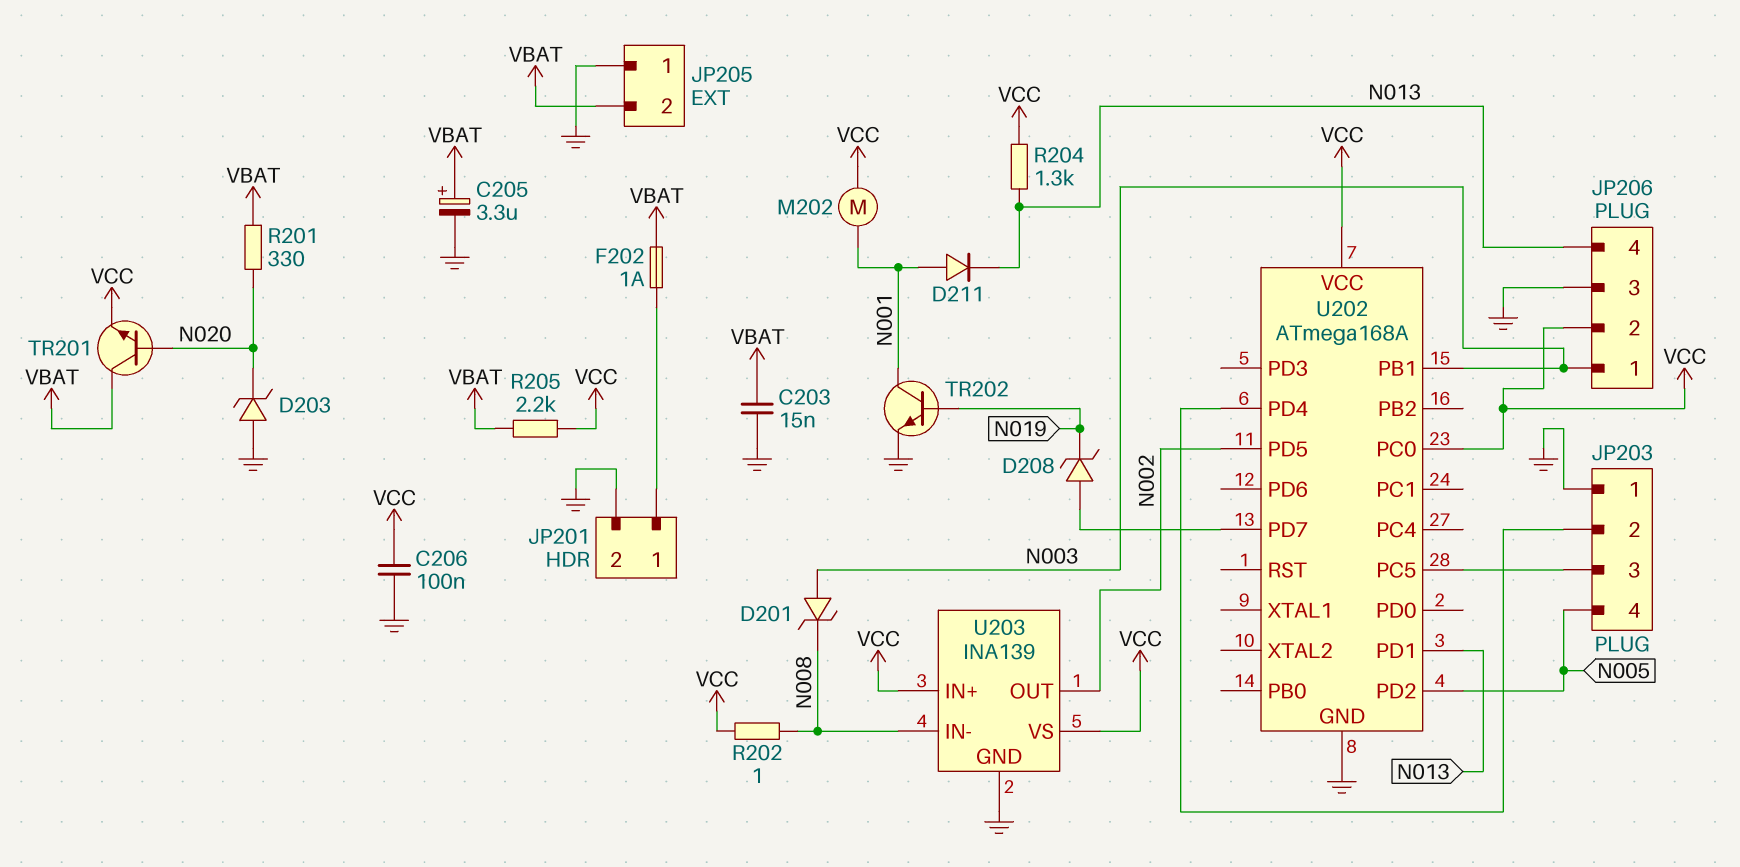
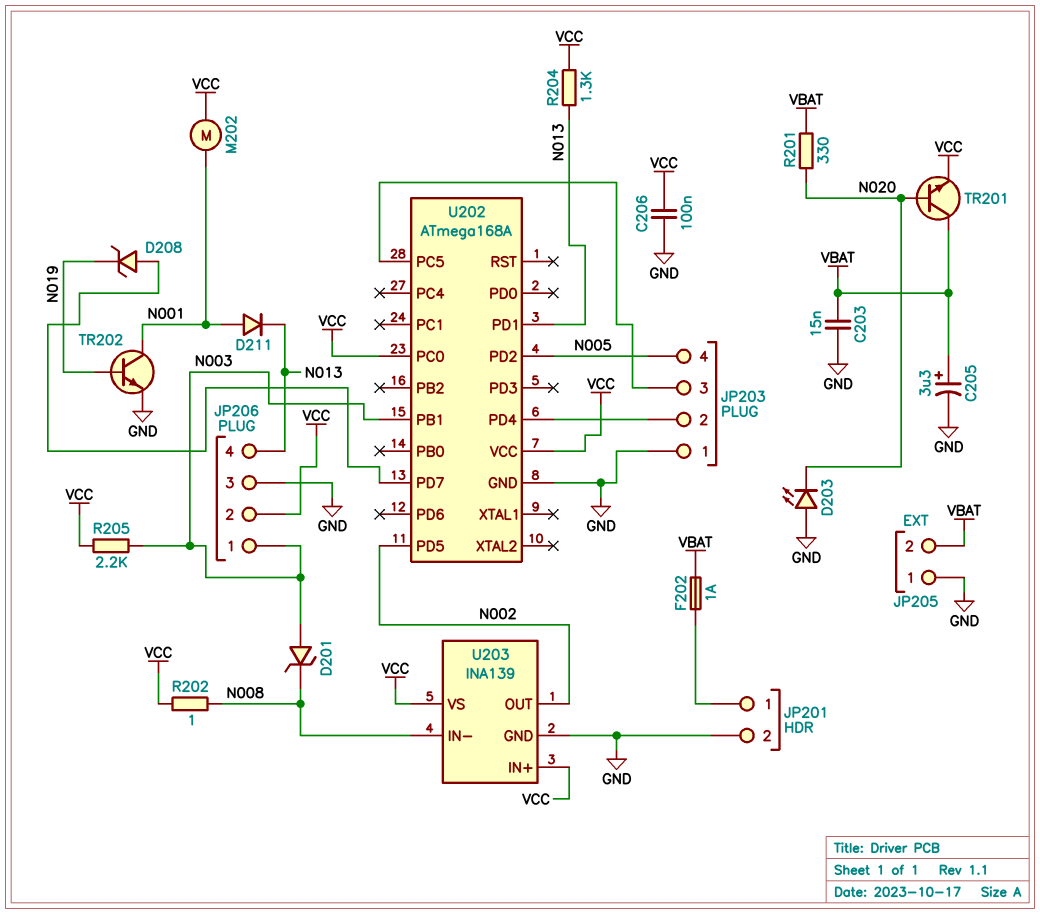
D203: zener (A GND, K N020) -> LED (A GND, K N020)
R205: 2.2k (VBAT, VCC) -> 2.2k (N003, VCC)

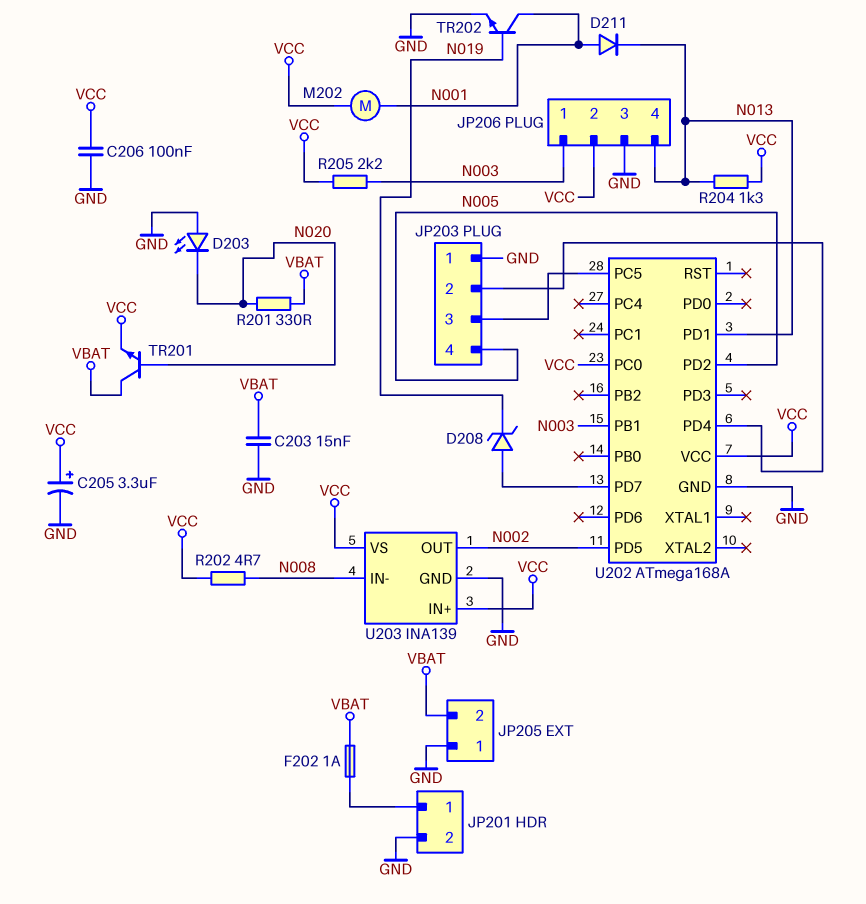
C205: 3.3uF (plus VBAT, minus GND) -> 3.3uF (plus VCC, minus GND)
D201: zener (A N003, K N008) -> none
R202: 1 (N008, VCC) -> 4.7 (N008, VCC)

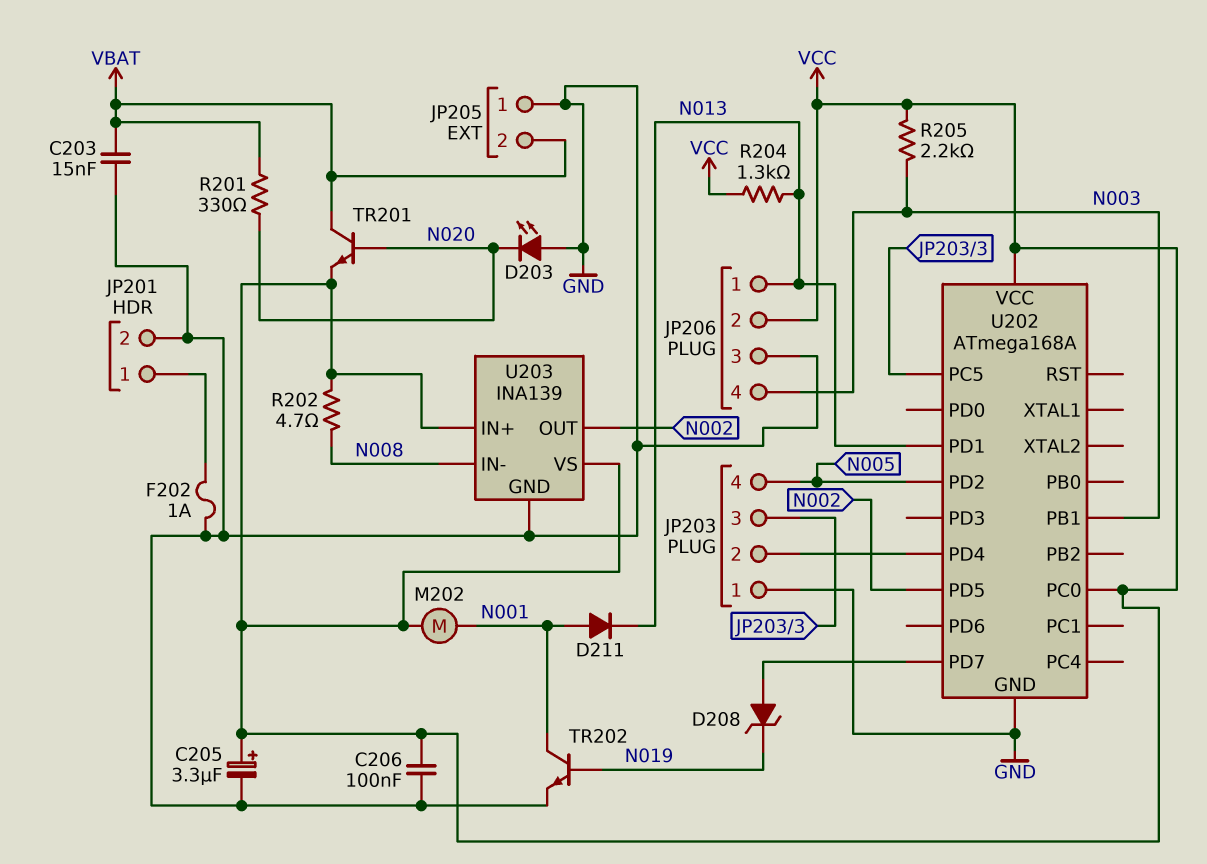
F202: 1A (JP201/1, VBAT) -> 1A (GND, JP201/1)
JP206 pin 1: N003 -> N013
JP206 pin 4: N013 -> N003

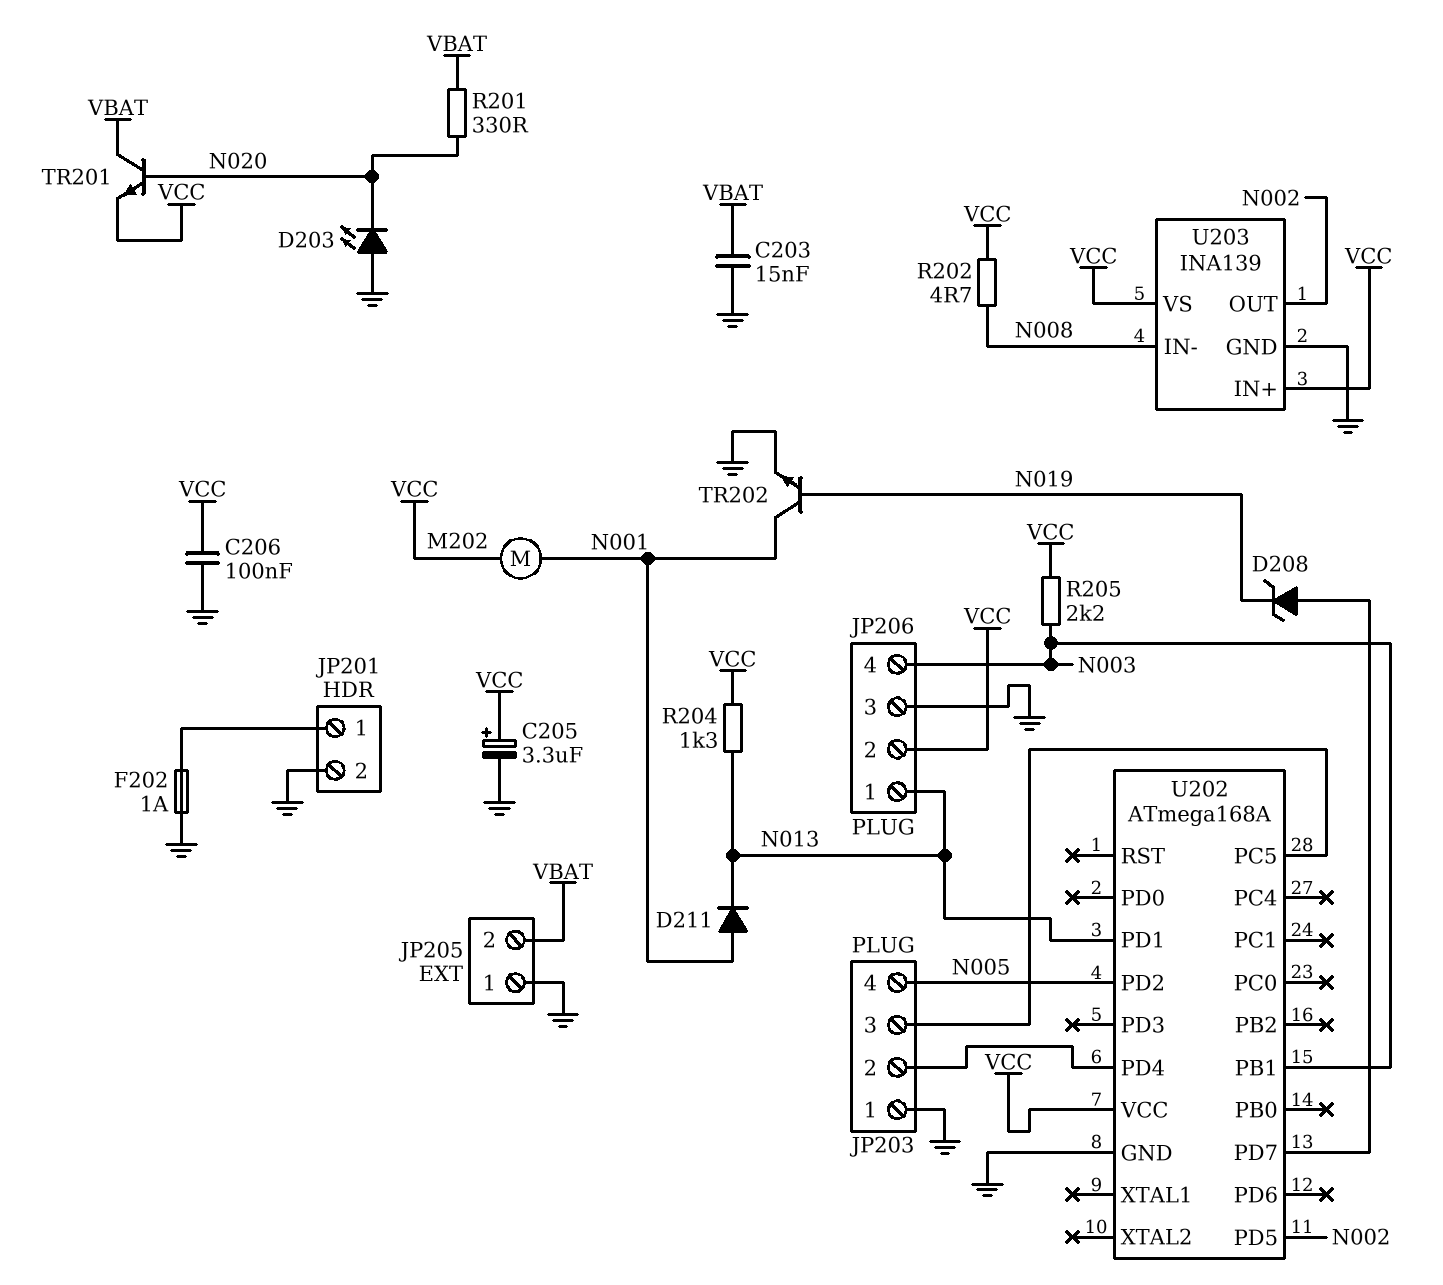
U202 pin PC0: VCC -> none

